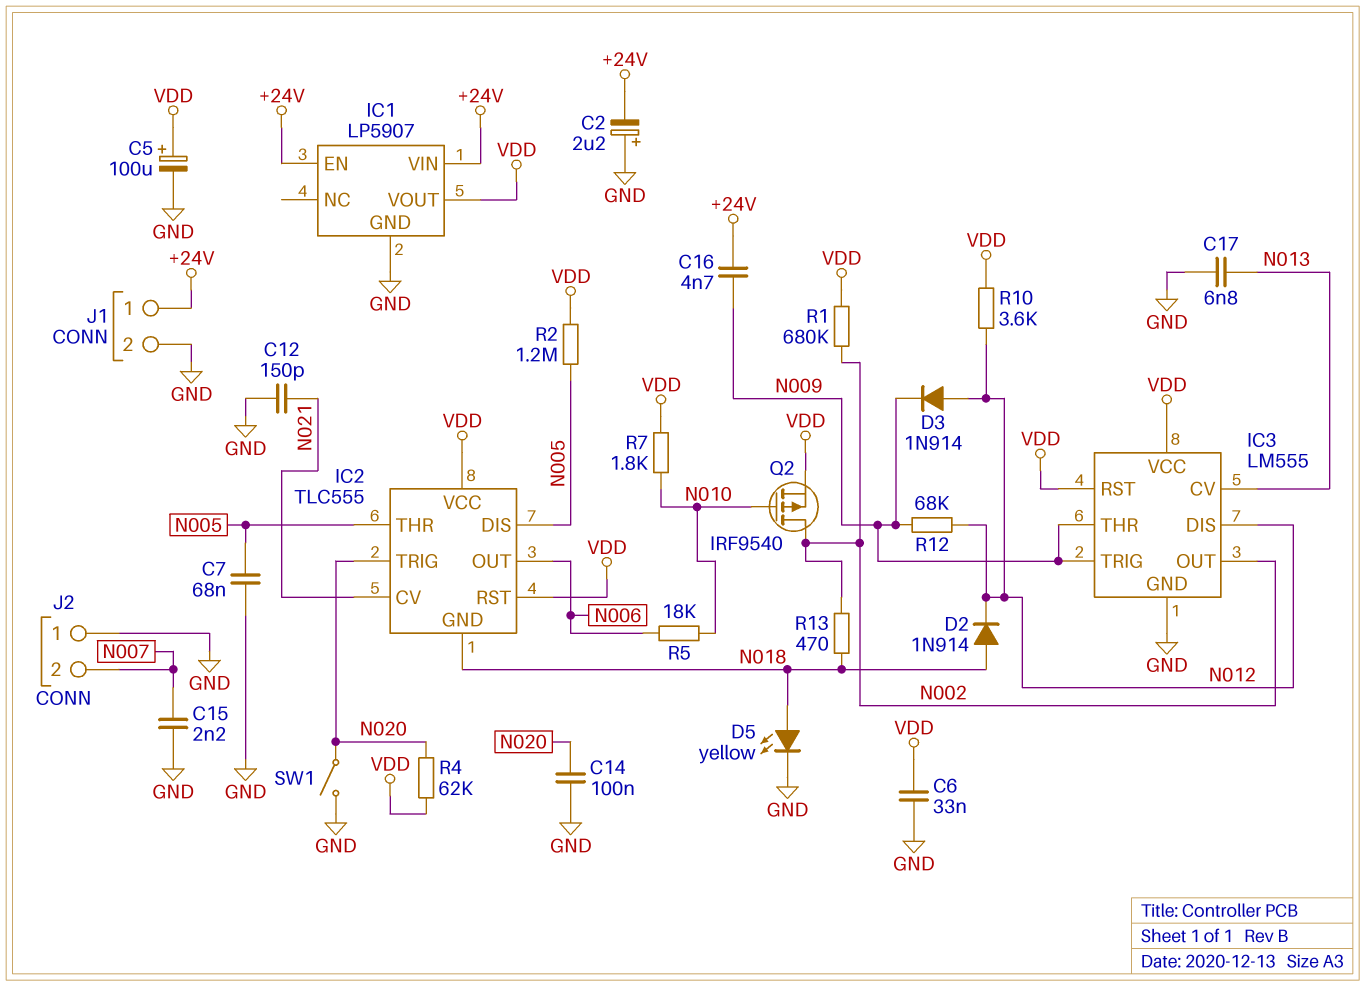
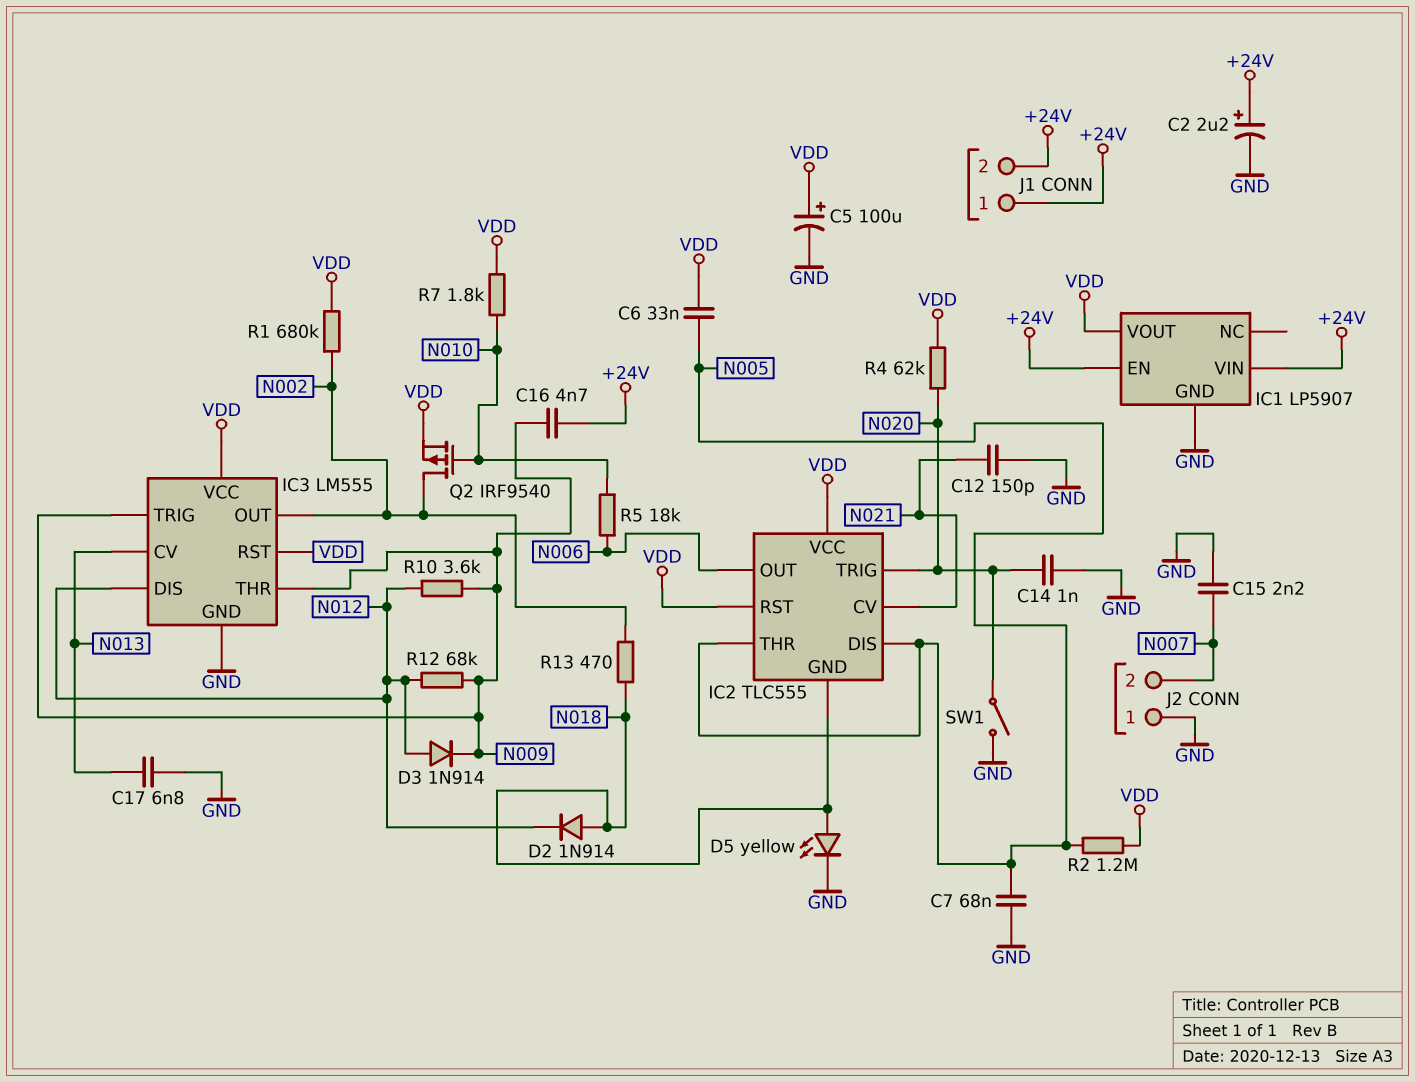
C2: 2.2uF (plus GND, minus +24V) -> 2.2uF (plus +24V, minus GND)
C6: 33nF (GND, VDD) -> 33nF (N005, VDD)
C14: 100nF (GND, N020) -> 1nF (GND, N020)
J1 pin 2: GND -> +24V
R10: 3.6k (N012, VDD) -> 3.6k (N009, N012)

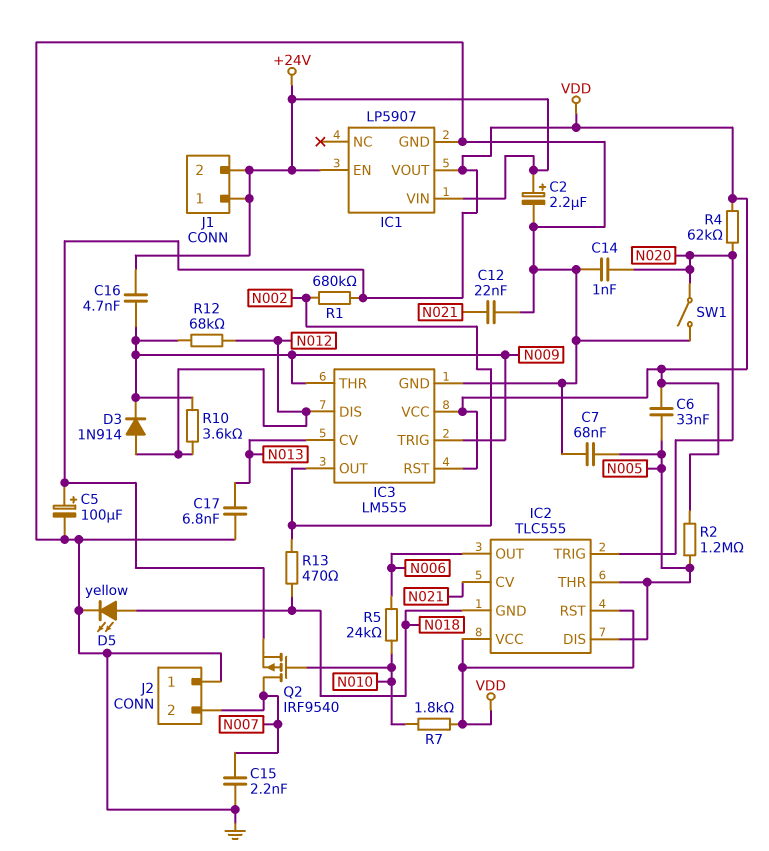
C12: 150pF (GND, N021) -> 22nF (GND, N021)
D2: diode 1N914 (A N018, K N012) -> none
Q2: PMOS IRF9540 (G N010, D N002, S VDD) -> PMOS IRF9540 (G N010, D N007, S VDD)
R5: 18k (N006, N010) -> 24k (N006, N010)

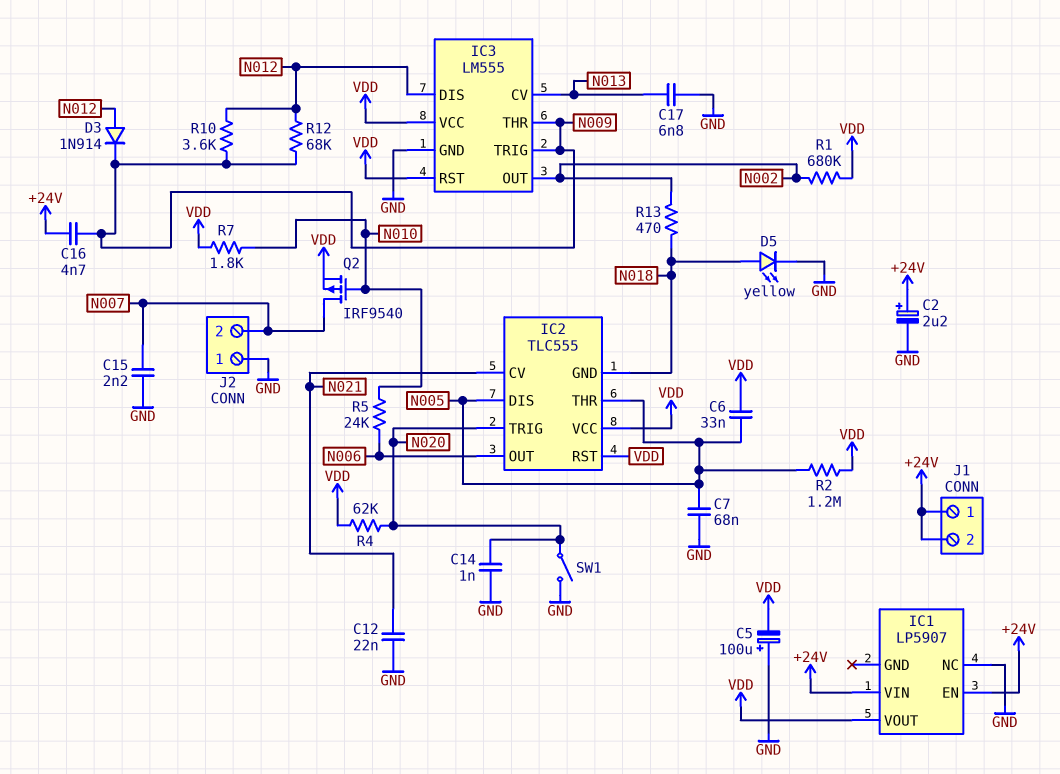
C5: 100uF (plus VDD, minus GND) -> 100uF (plus GND, minus VDD)
IC1 pin GND: GND -> none
IC1 pin NC: none -> GND

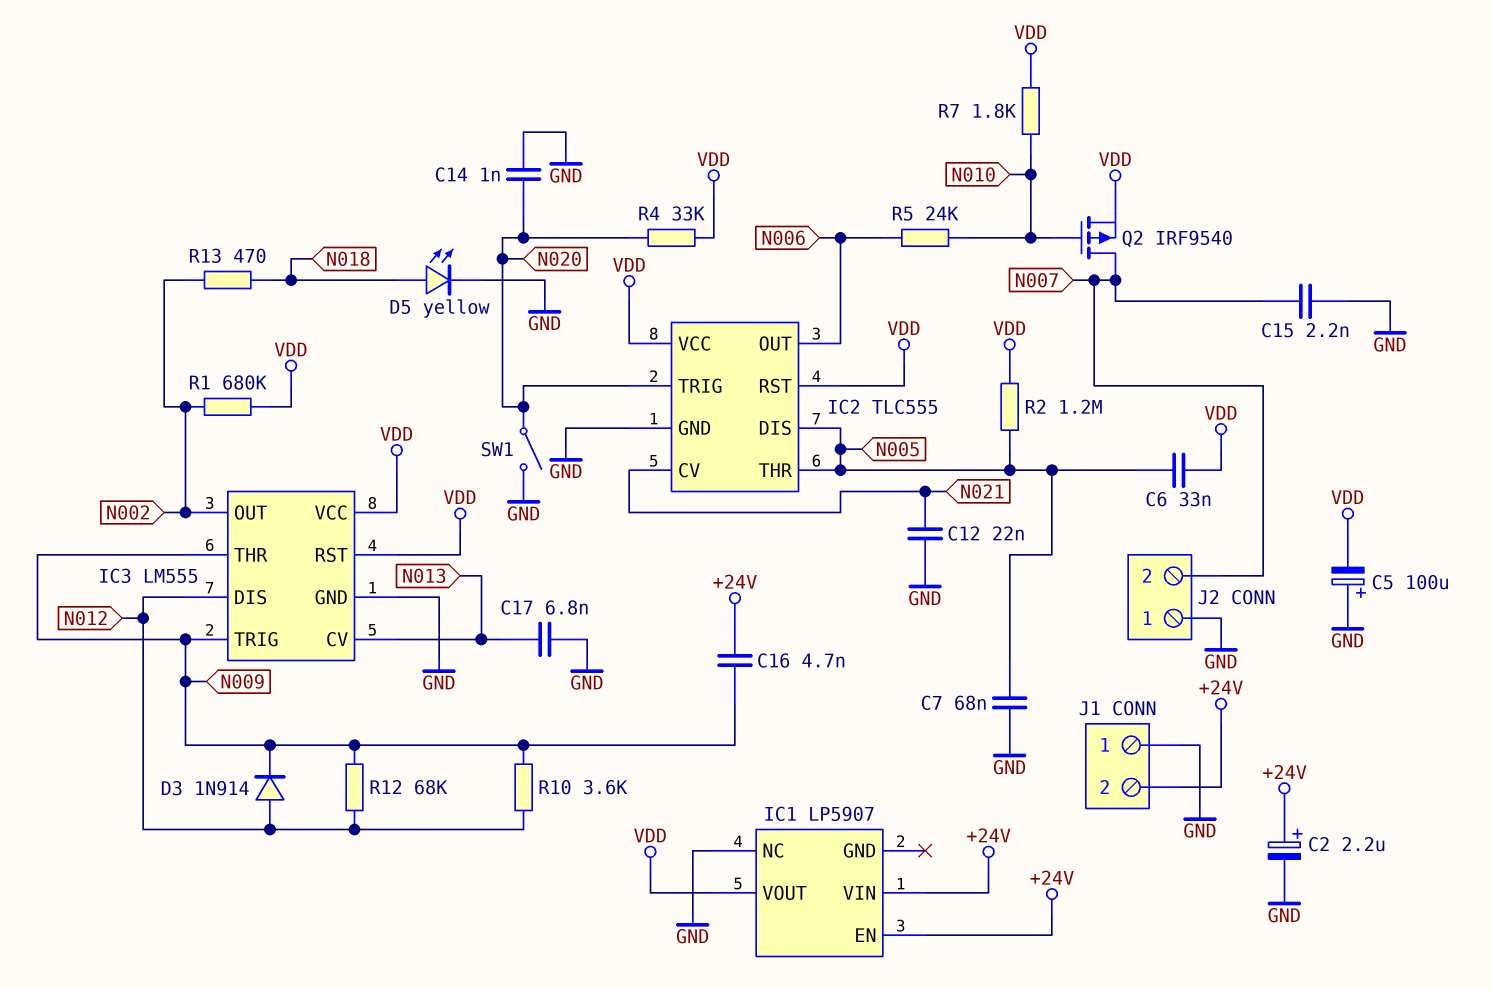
IC2 pin GND: N018 -> GND
J1 pin 1: +24V -> GND
R4: 62k (N020, VDD) -> 33k (N020, VDD)

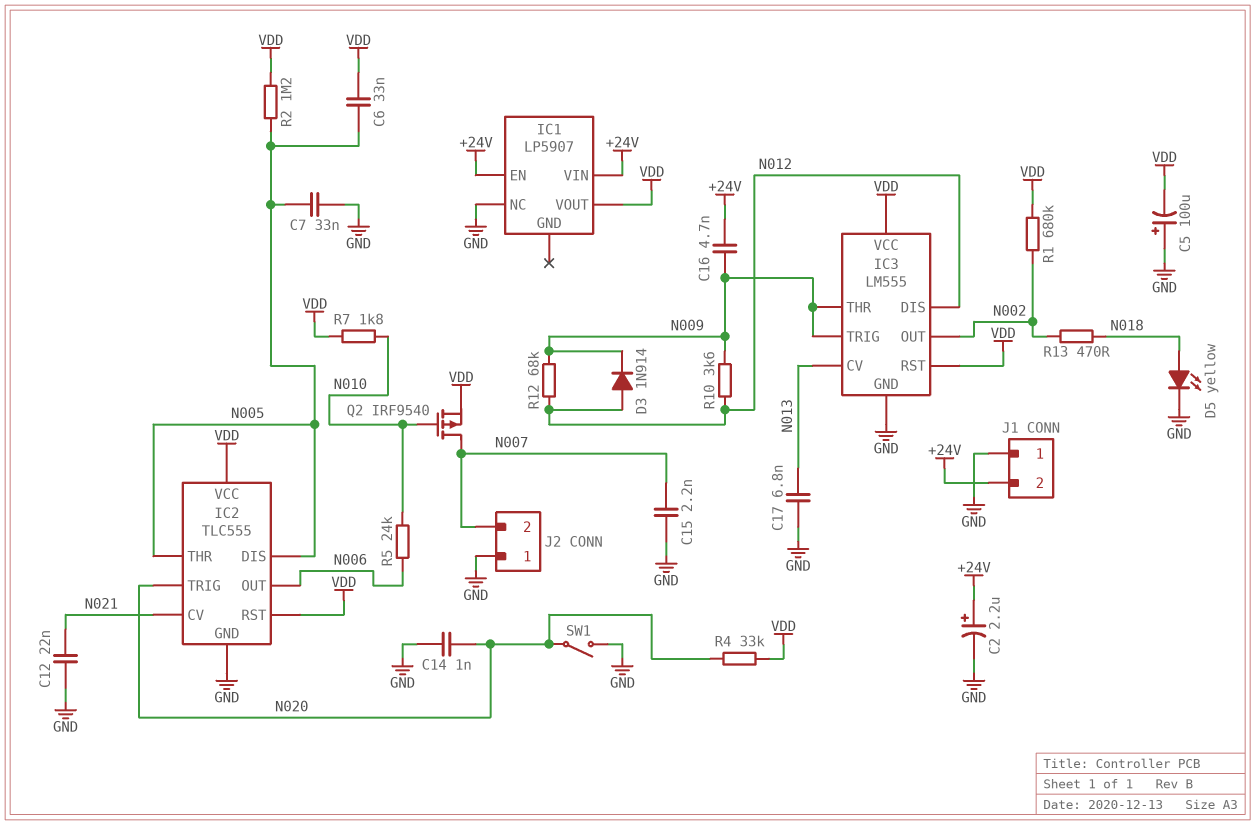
C7: 68nF (GND, N005) -> 33nF (GND, N005)

